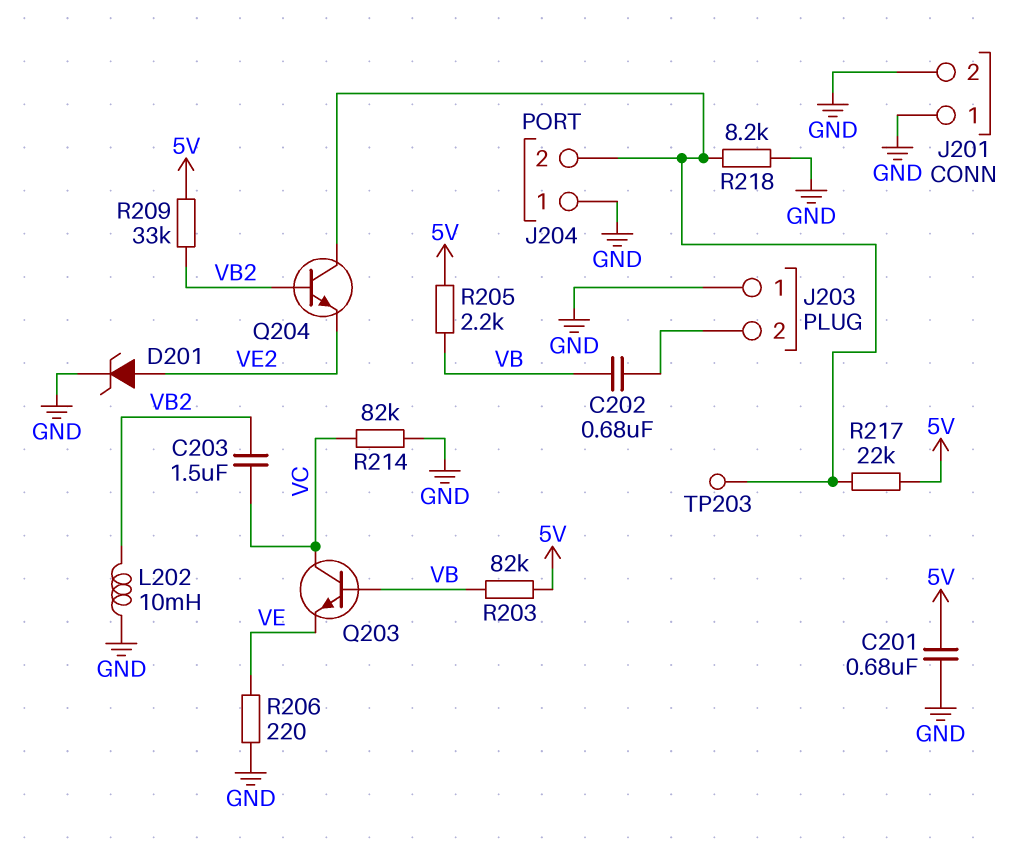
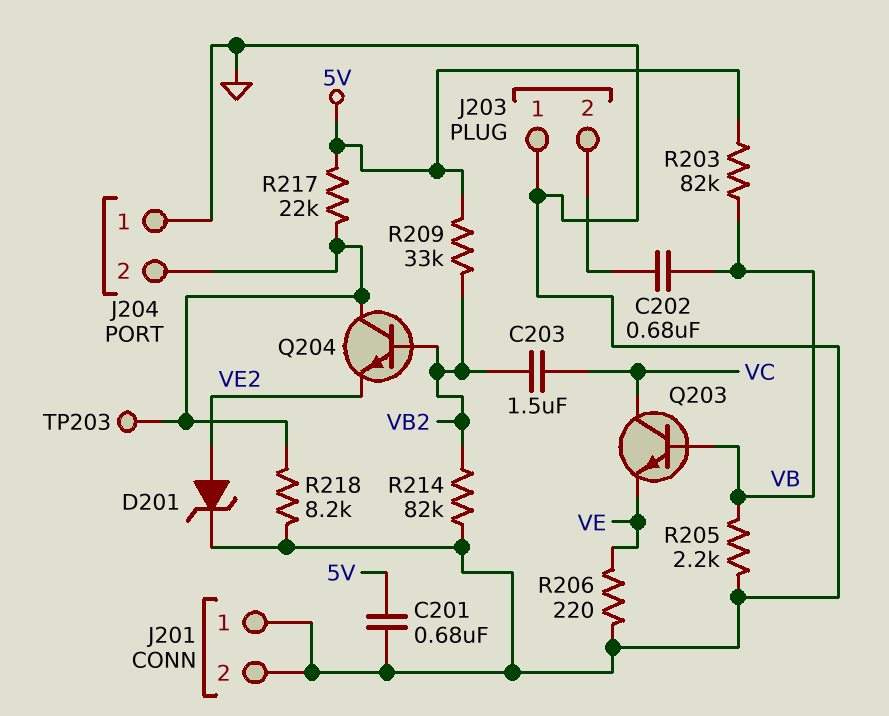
L202: 10mH (GND, VB2) -> none
R205: 2.2k (5V, VB) -> 2.2k (GND, VB)
R214: 82k (GND, VC) -> 82k (GND, VB2)

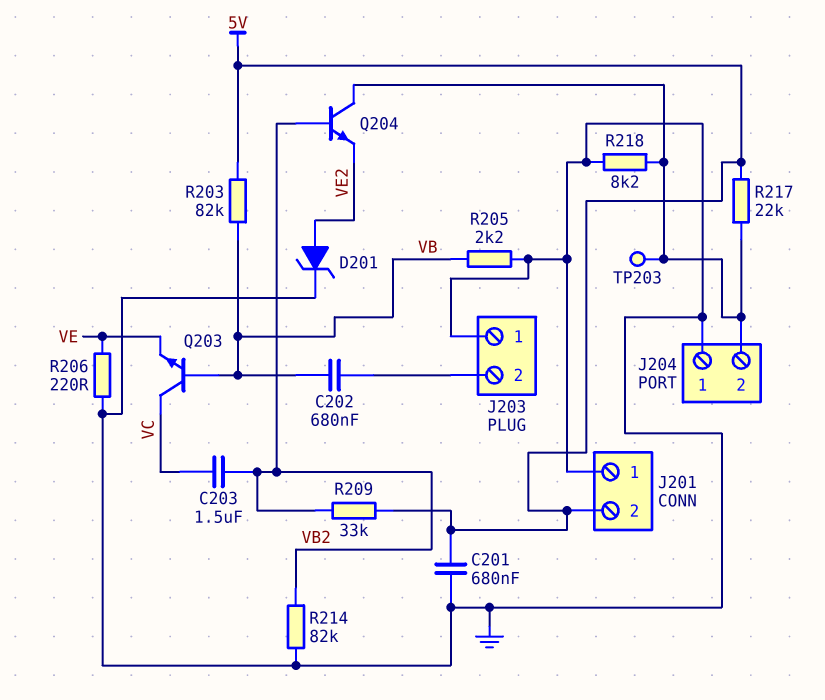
J201 pin 2: GND -> 5V

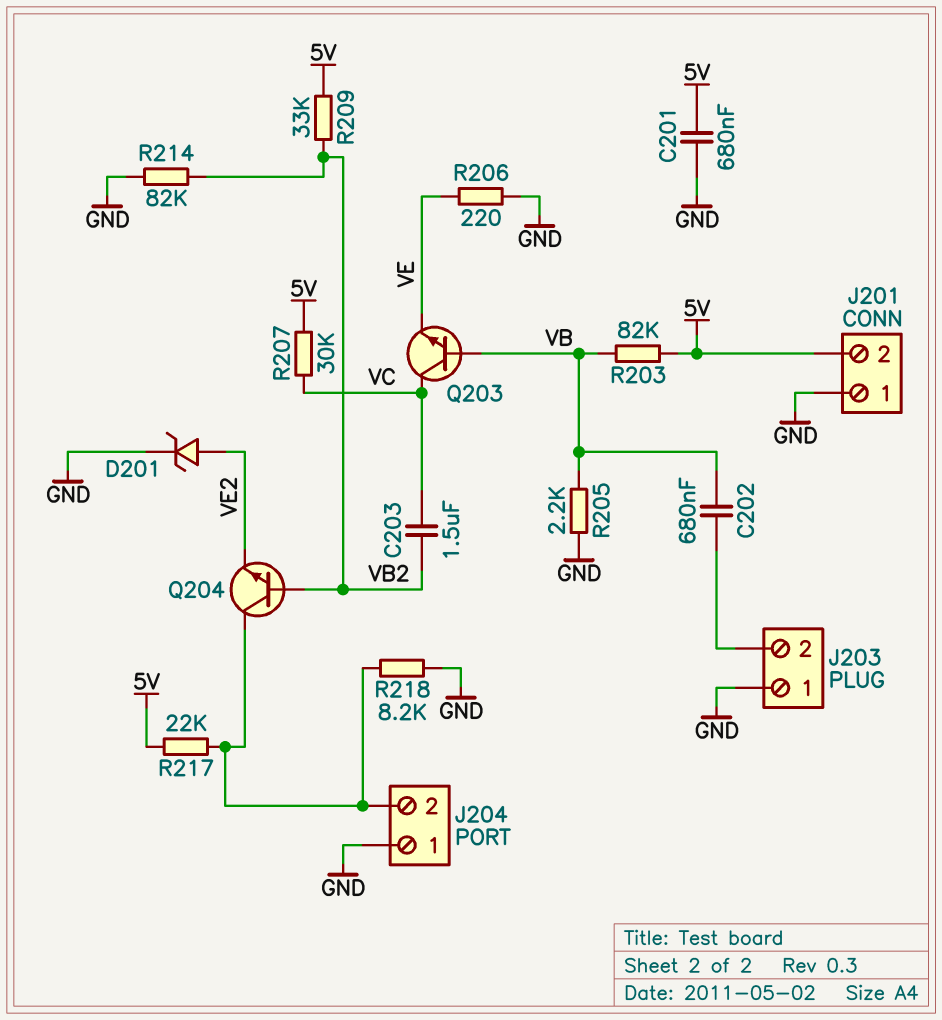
R207: none -> 30k (5V, VC)
TP203: test point (J204/2) -> none

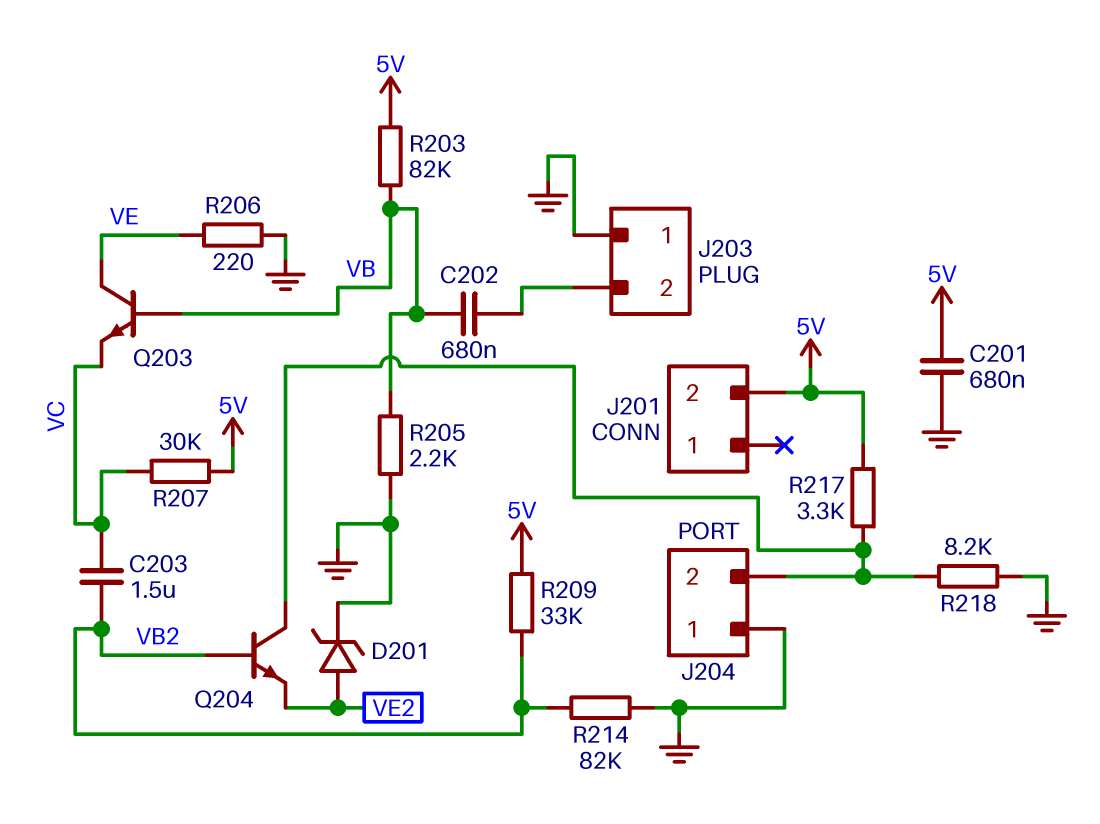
J201 pin 1: GND -> none
Q203: NPN (B VB, C VC, E VE) -> NPN (B VB, C VE, E VC)
R217: 22k (5V, J204/2) -> 3.3k (5V, J204/2)

